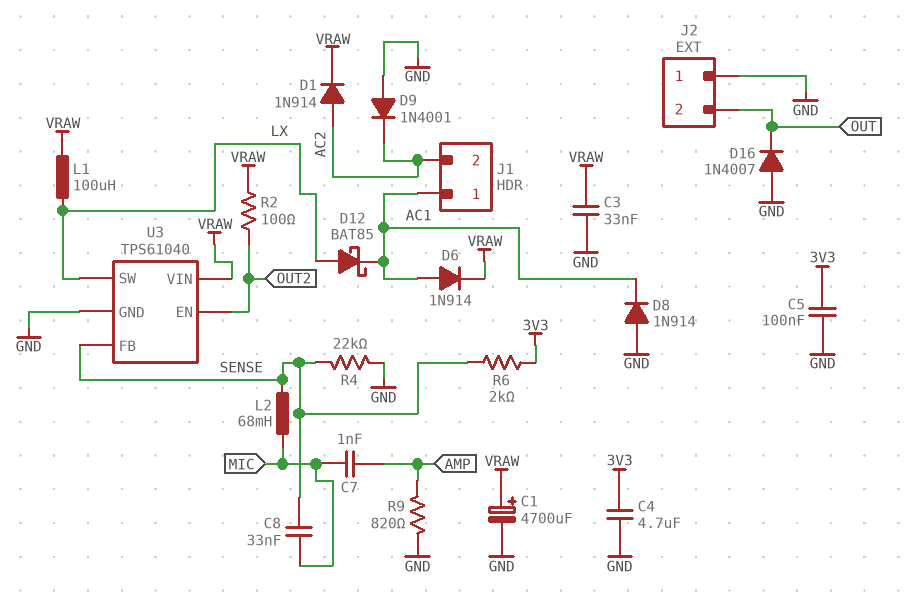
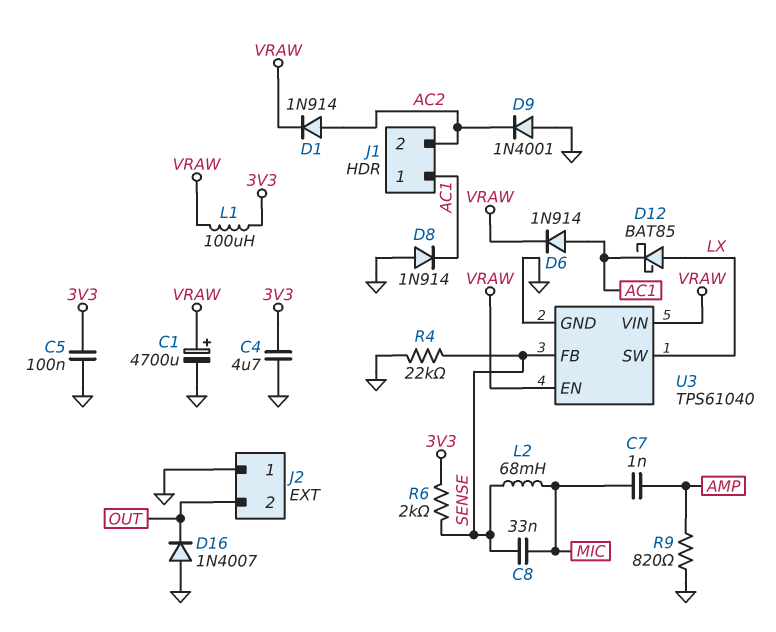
C3: 33nF (GND, VRAW) -> none
L1: 100uH (LX, VRAW) -> 100uH (3V3, VRAW)
R2: 100 (OUT2, VRAW) -> none
U3 pin EN: OUT2 -> VRAW

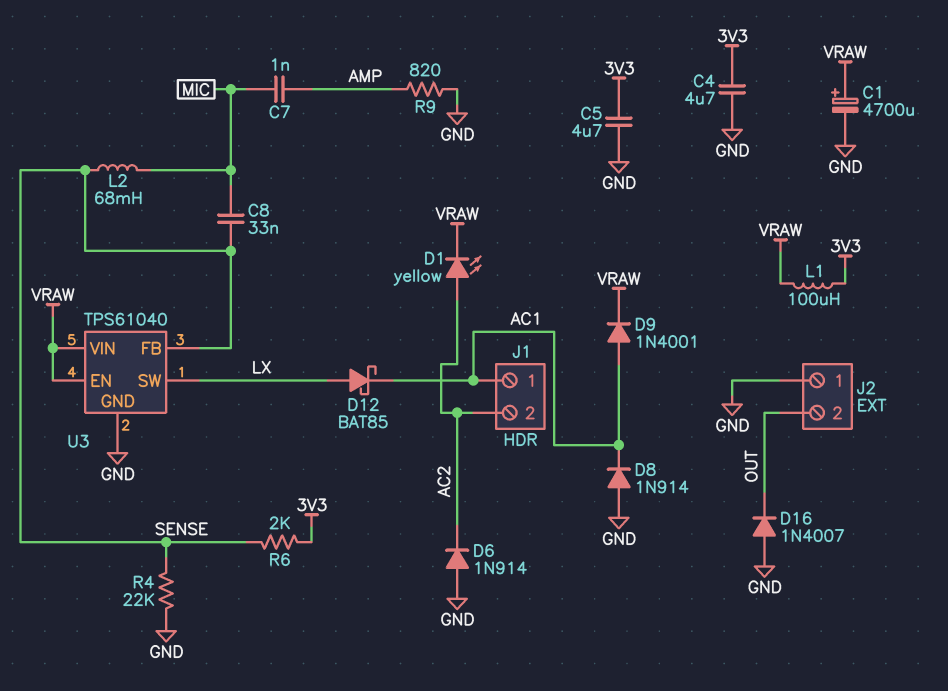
C5: 100nF (3V3, GND) -> 4.7uF (3V3, GND)
D1: diode 1N914 (A AC2, K VRAW) -> LED yellow (A AC2, K VRAW)
D6: diode 1N914 (A AC1, K VRAW) -> diode 1N914 (A GND, K AC2)
D9: diode 1N4001 (A GND, K AC2) -> diode 1N4001 (A AC1, K VRAW)

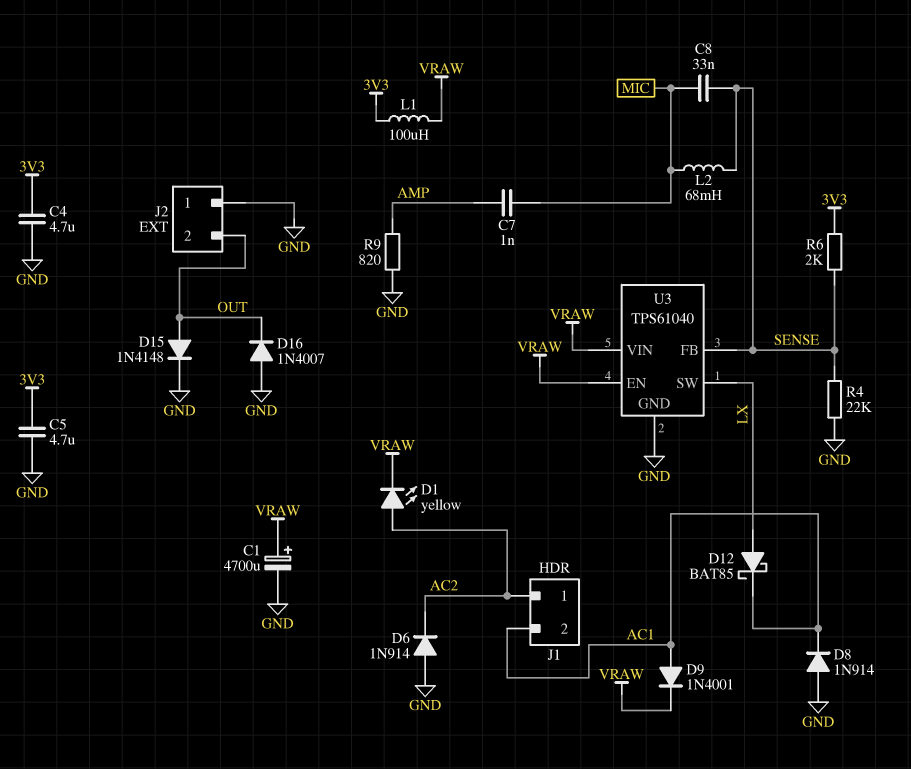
D15: none -> diode 1N4148 (A OUT, K GND)
J1 pin 1: AC1 -> AC2
J1 pin 2: AC2 -> AC1

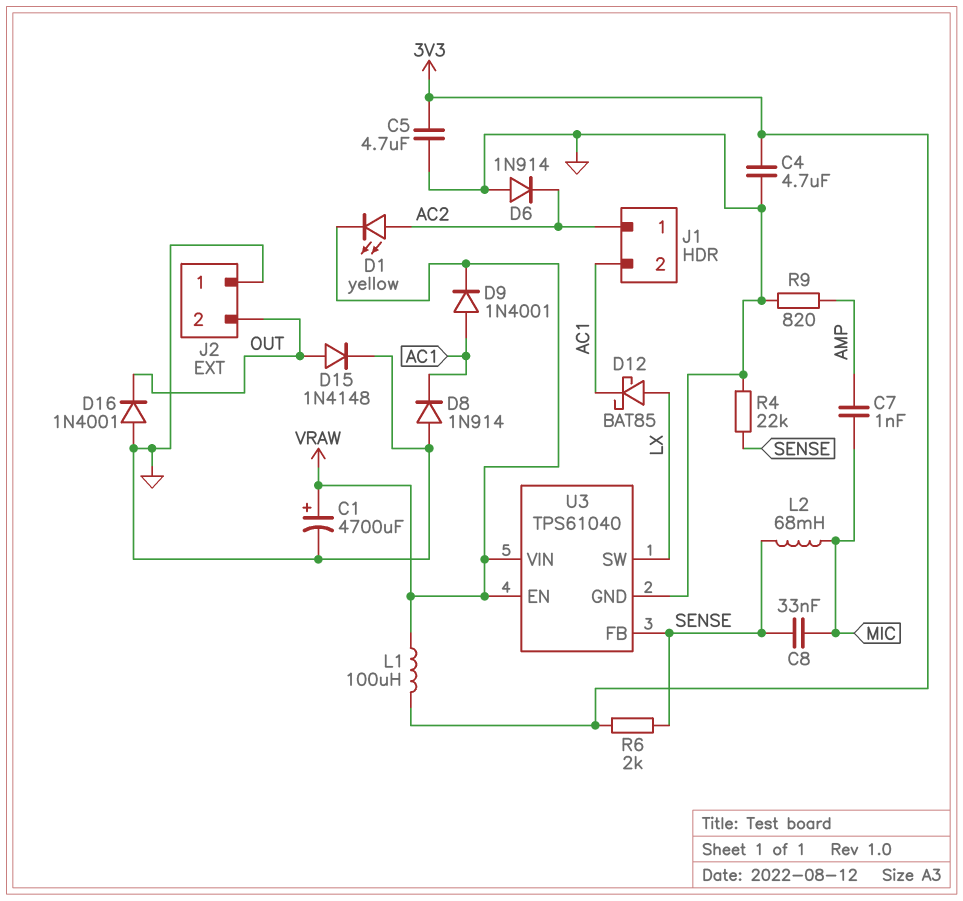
D16: diode 1N4007 (A GND, K OUT) -> diode 1N4001 (A GND, K OUT)

